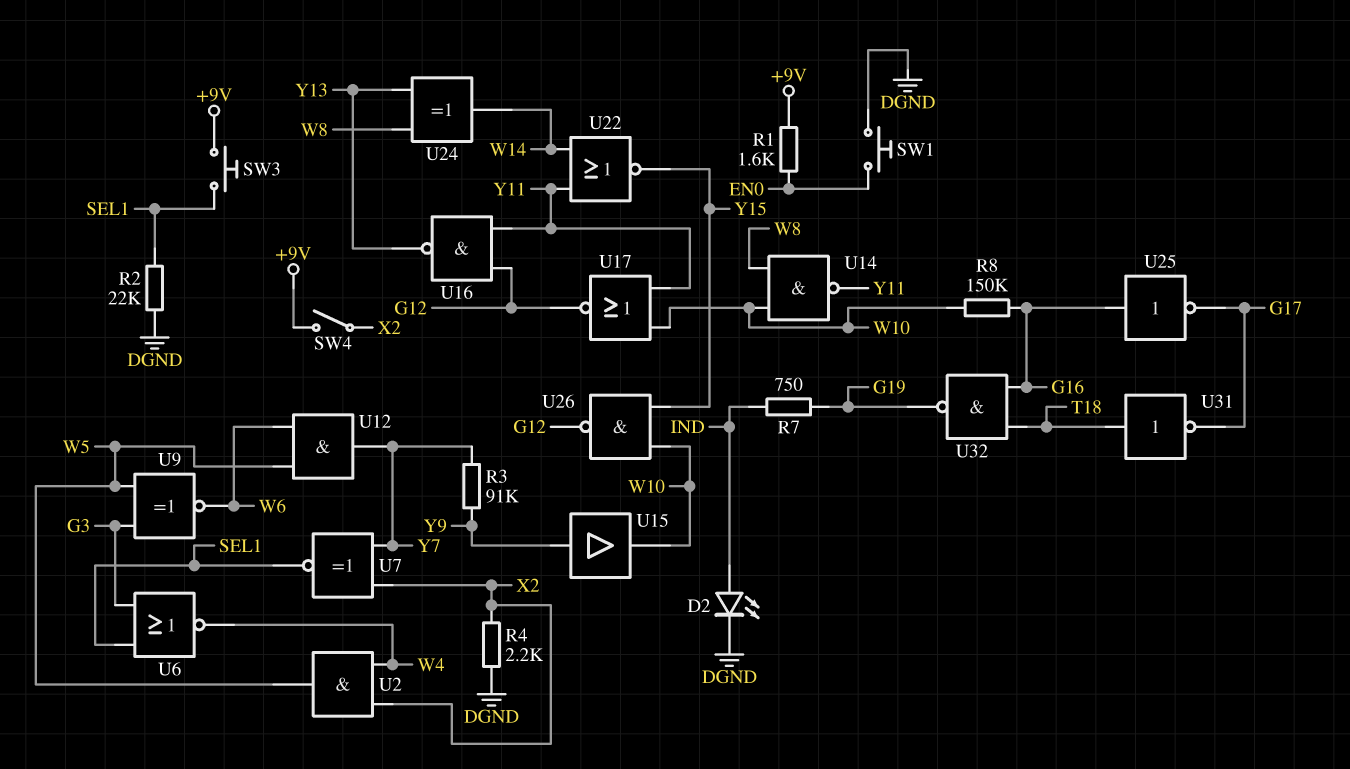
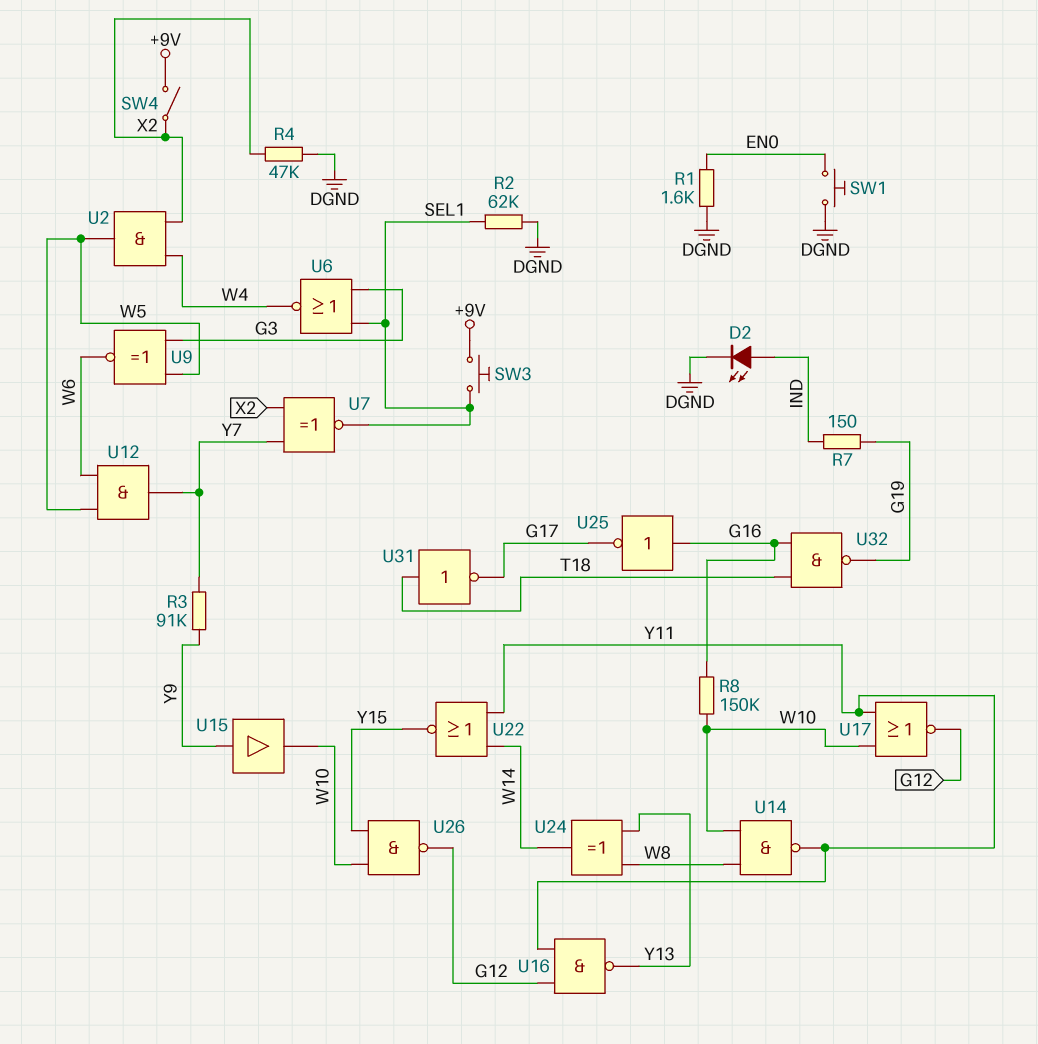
R1: 1.6k (+9V, EN0) -> 1.6k (DGND, EN0)
R2: 22k (DGND, SEL1) -> 62k (DGND, SEL1)
R4: 2.2k (DGND, X2) -> 47k (DGND, X2)
R7: 750 (G19, IND) -> 150 (G19, IND)

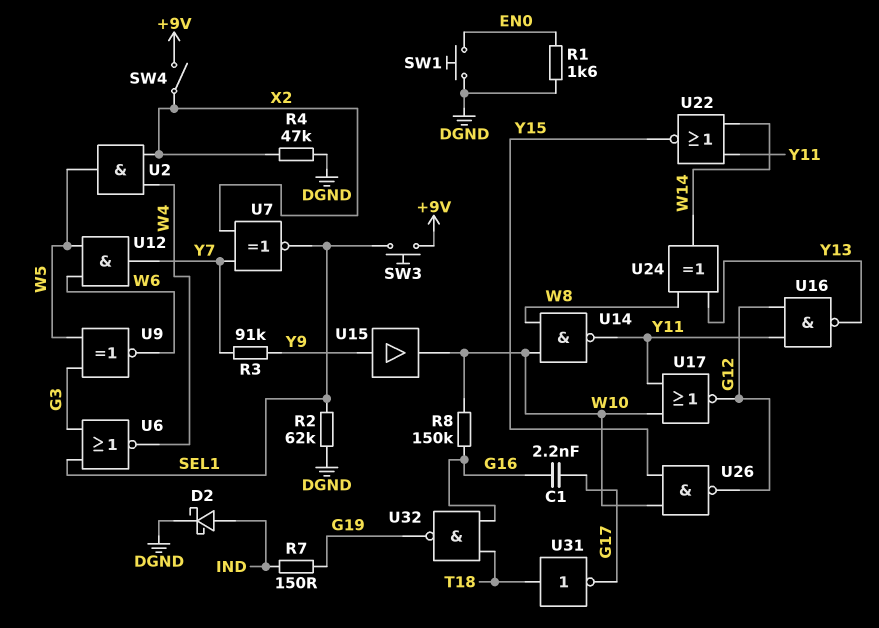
C1: none -> 2.2nF (G16, G17)
D2: LED (A IND, K DGND) -> schottky (A IND, K DGND)
U25: NOT (in G16, out G17) -> none

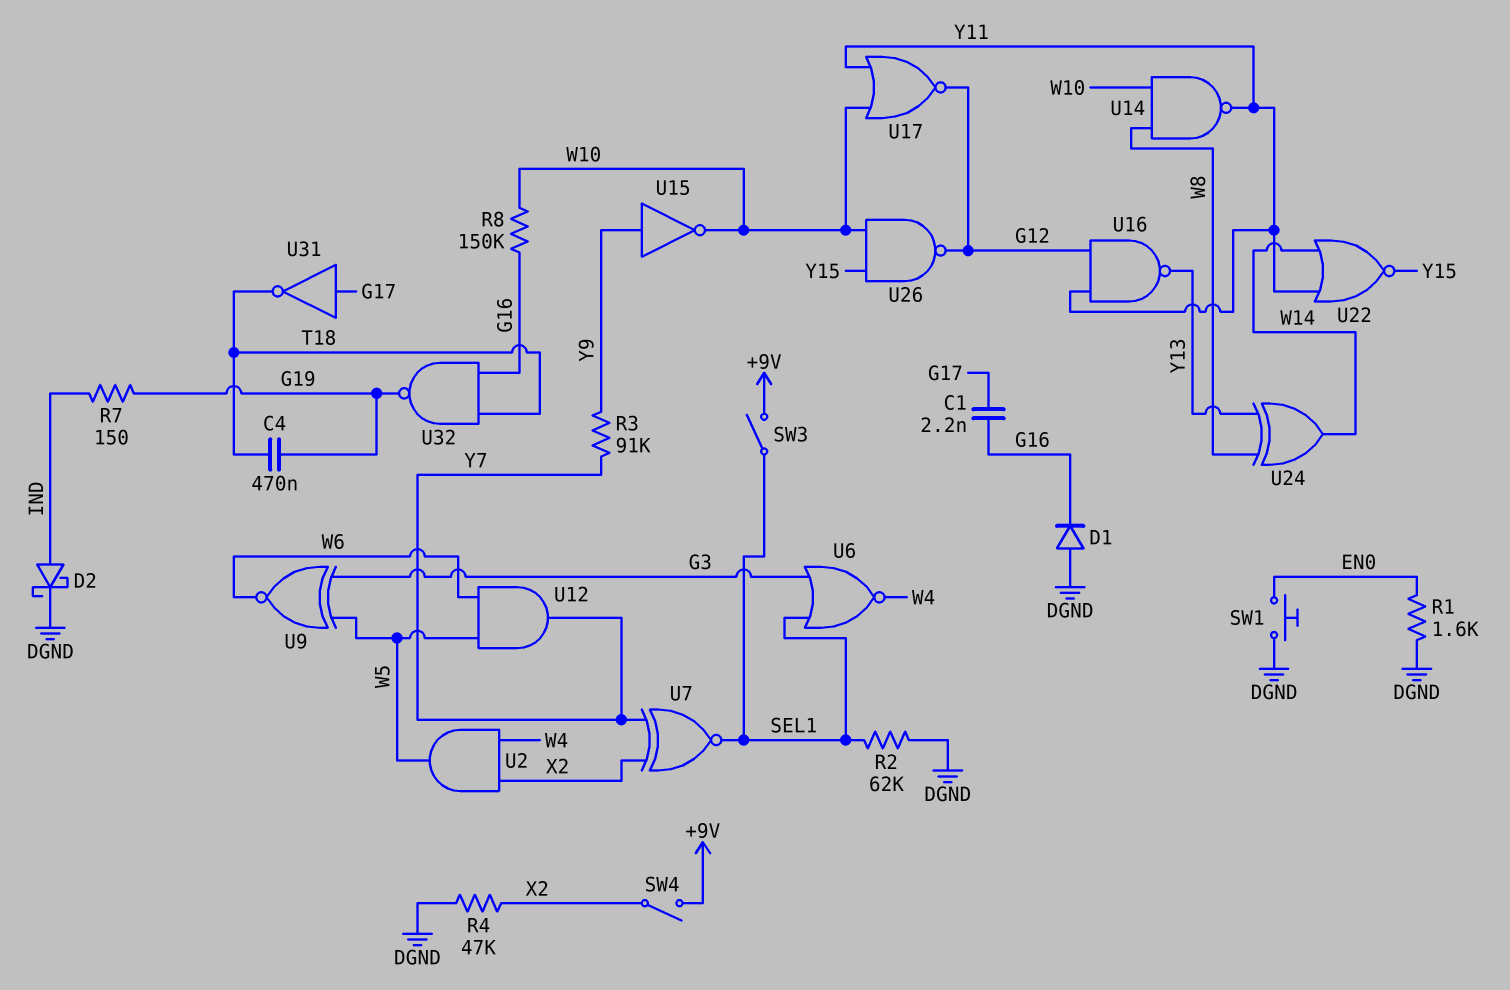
C4: none -> 470nF (G19, T18)
D1: none -> diode (A DGND, K G16)
SW3: button (+9V, SEL1) -> switch (+9V, SEL1)
U15: buffer (in Y9, out W10) -> NOT (in Y9, out W10)
U31: NOT (in T18, out G17) -> NOT (in G17, out T18)

